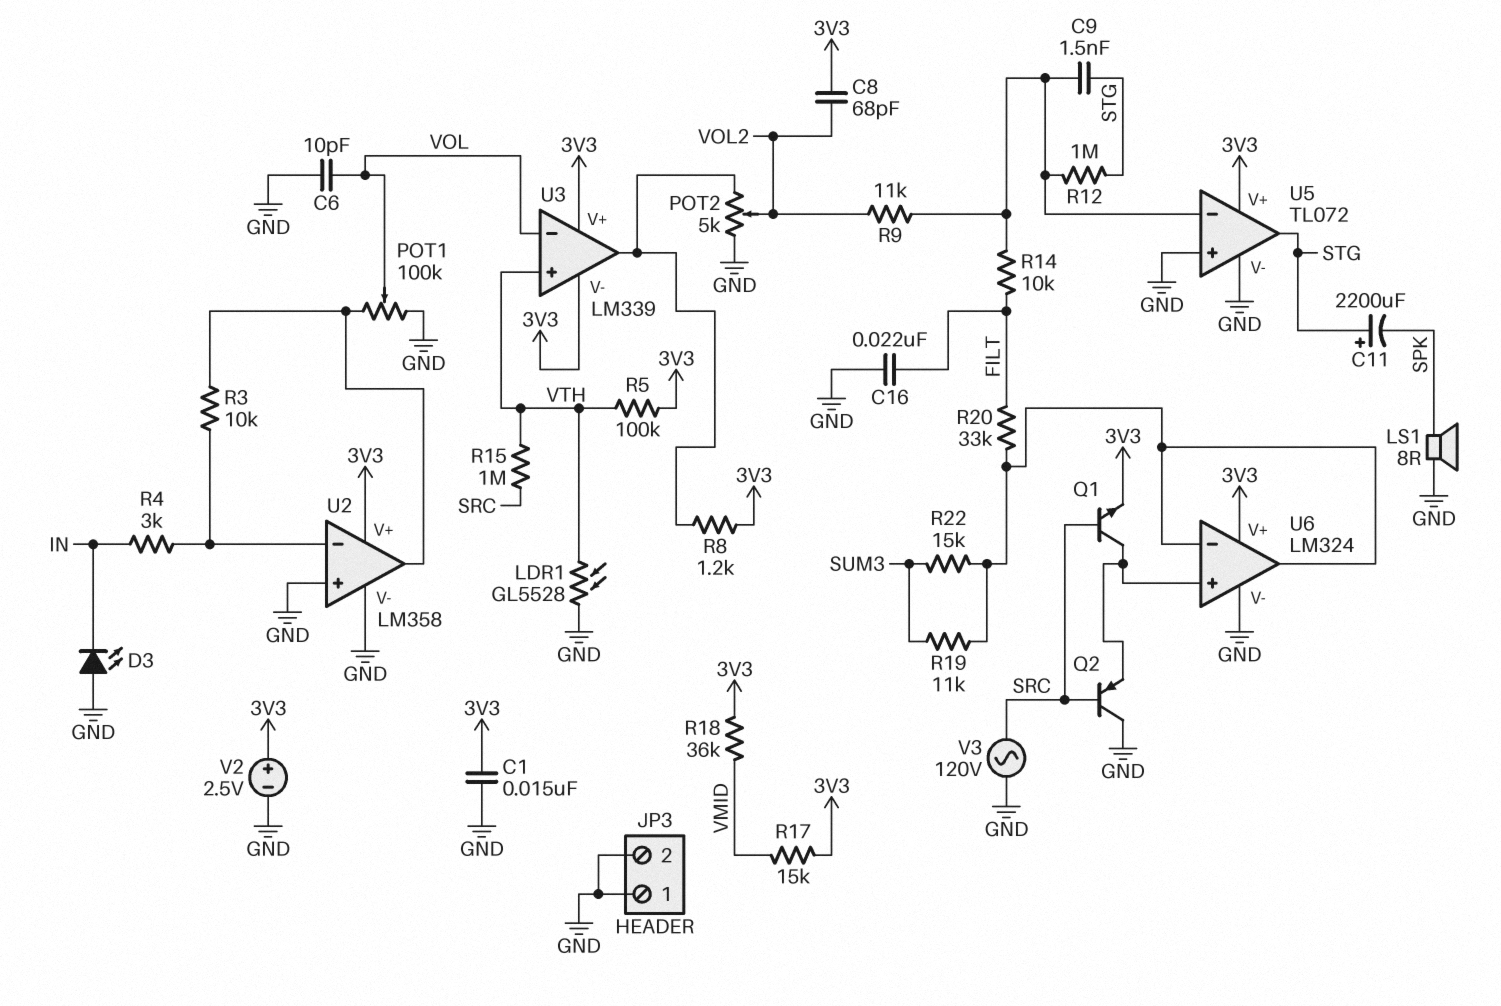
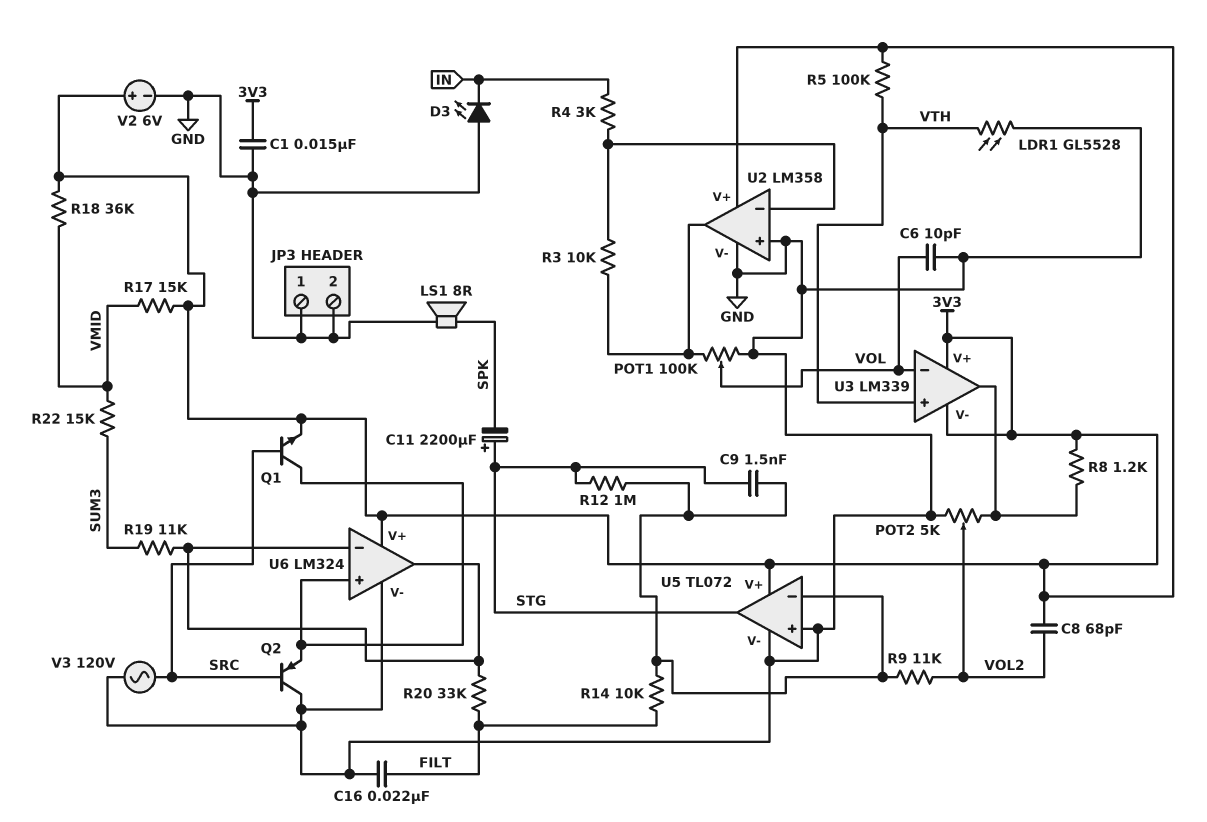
R15: 1M (SRC, VTH) -> none
R22: 15k (SUM3, U6/in-) -> 15k (SUM3, VMID)
V2: 2.5V (plus 3V3, minus GND) -> 6V (plus 3V3, minus GND)

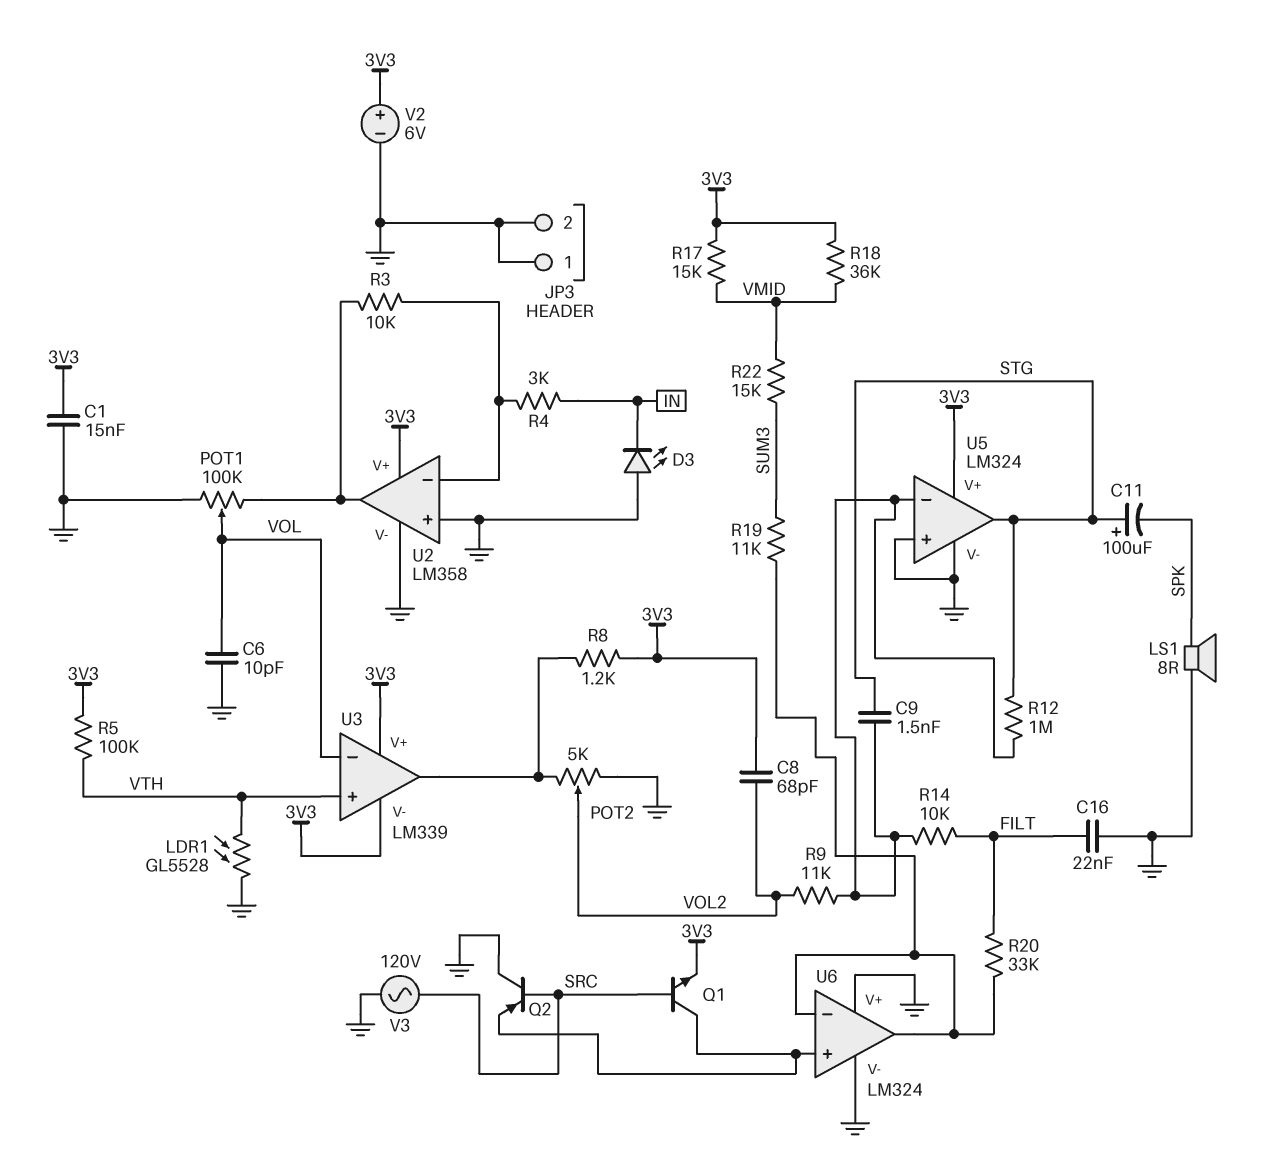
C11: 2200uF (plus STG, minus SPK) -> 100uF (plus STG, minus SPK)
U5: TL072 -> LM324
U6 pin V+: 3V3 -> GND

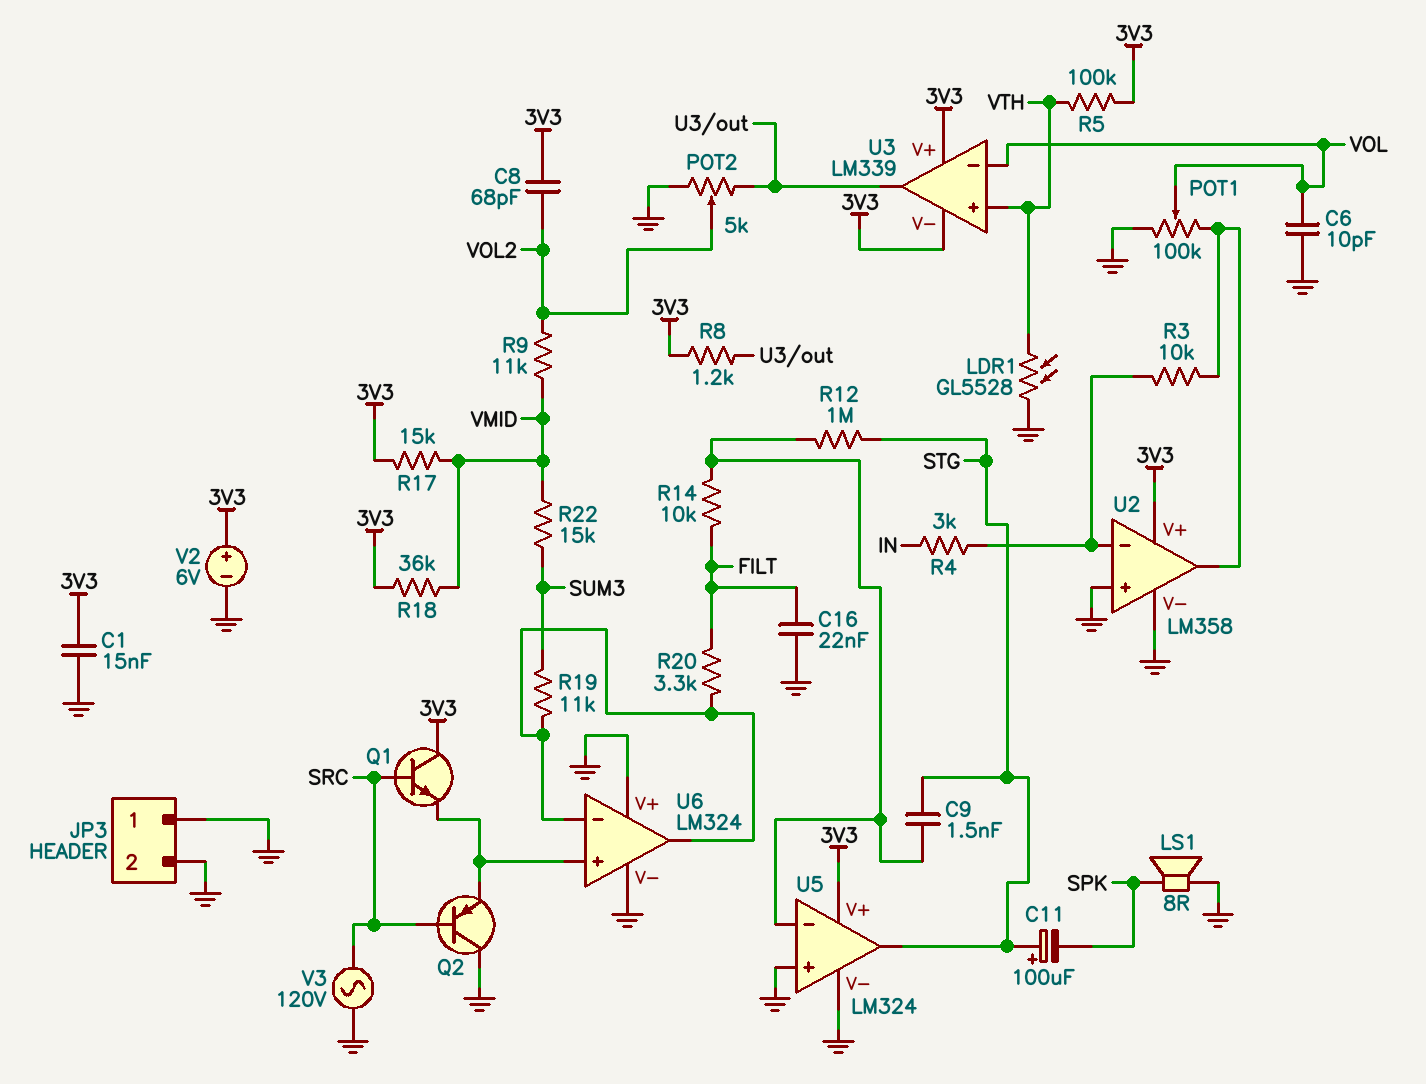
D3: LED (A GND, K IN) -> none
Q1: NPN (B SRC, C U6/in+, E 3V3) -> NPN (B SRC, C 3V3, E U6/in+)
R9: 11k (U5/in-, VOL2) -> 11k (VMID, VOL2)
R20: 33k (FILT, U6/in-) -> 3.3k (FILT, U6/in-)

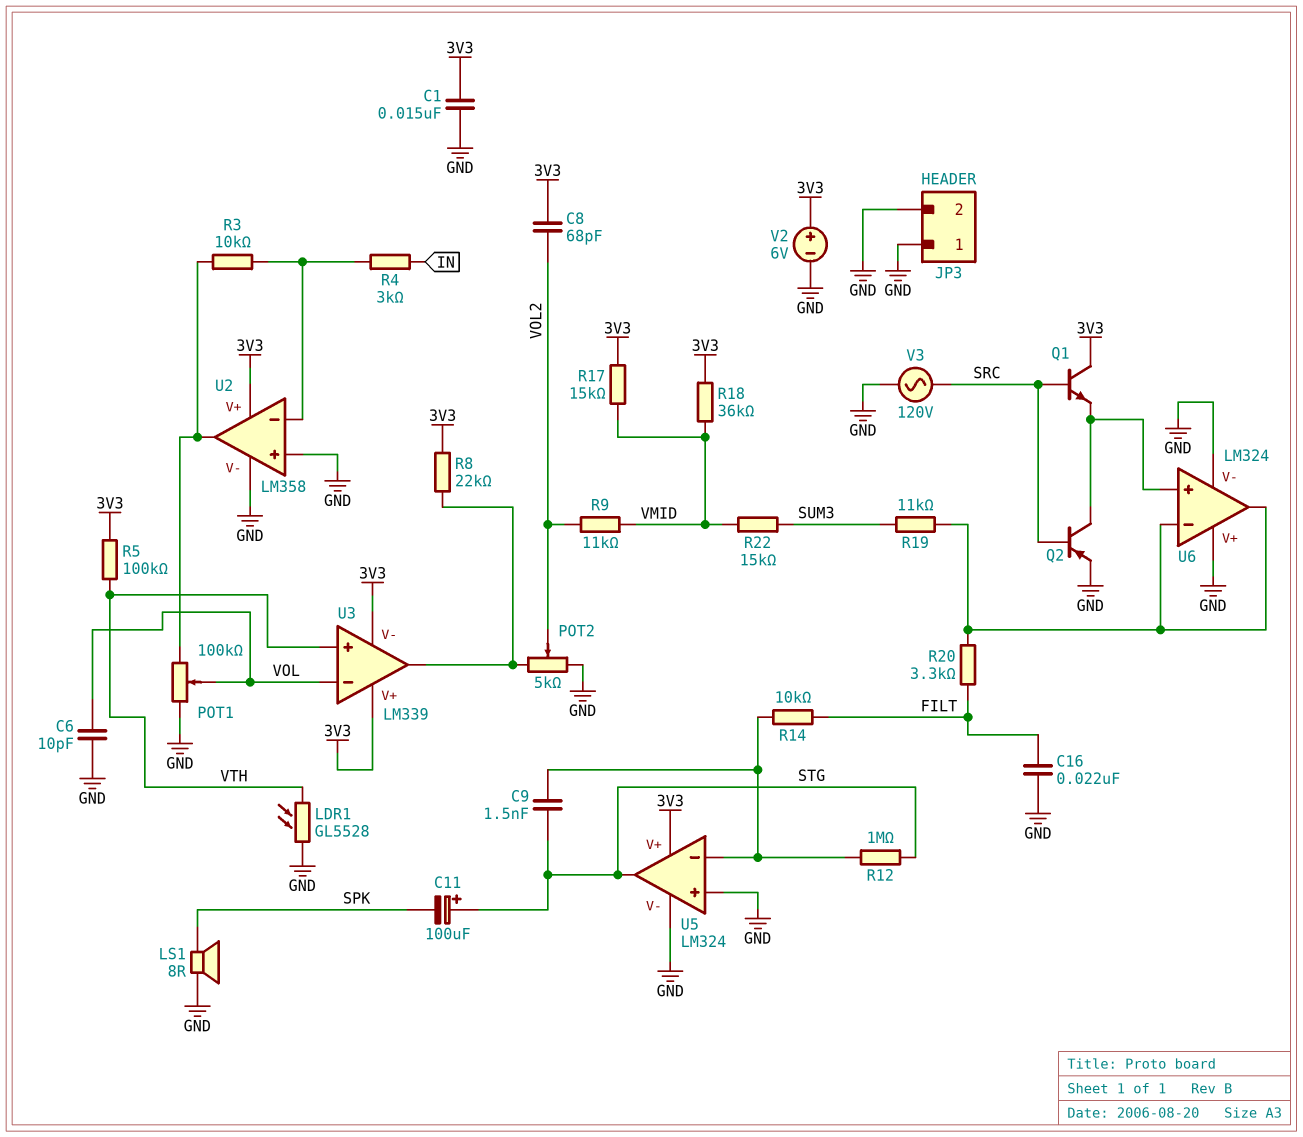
Q2: PNP (B SRC, C GND, E U6/in+) -> PNP (B SRC, C U6/in+, E GND)
R8: 1.2k (3V3, U3/out) -> 22k (3V3, U3/out)

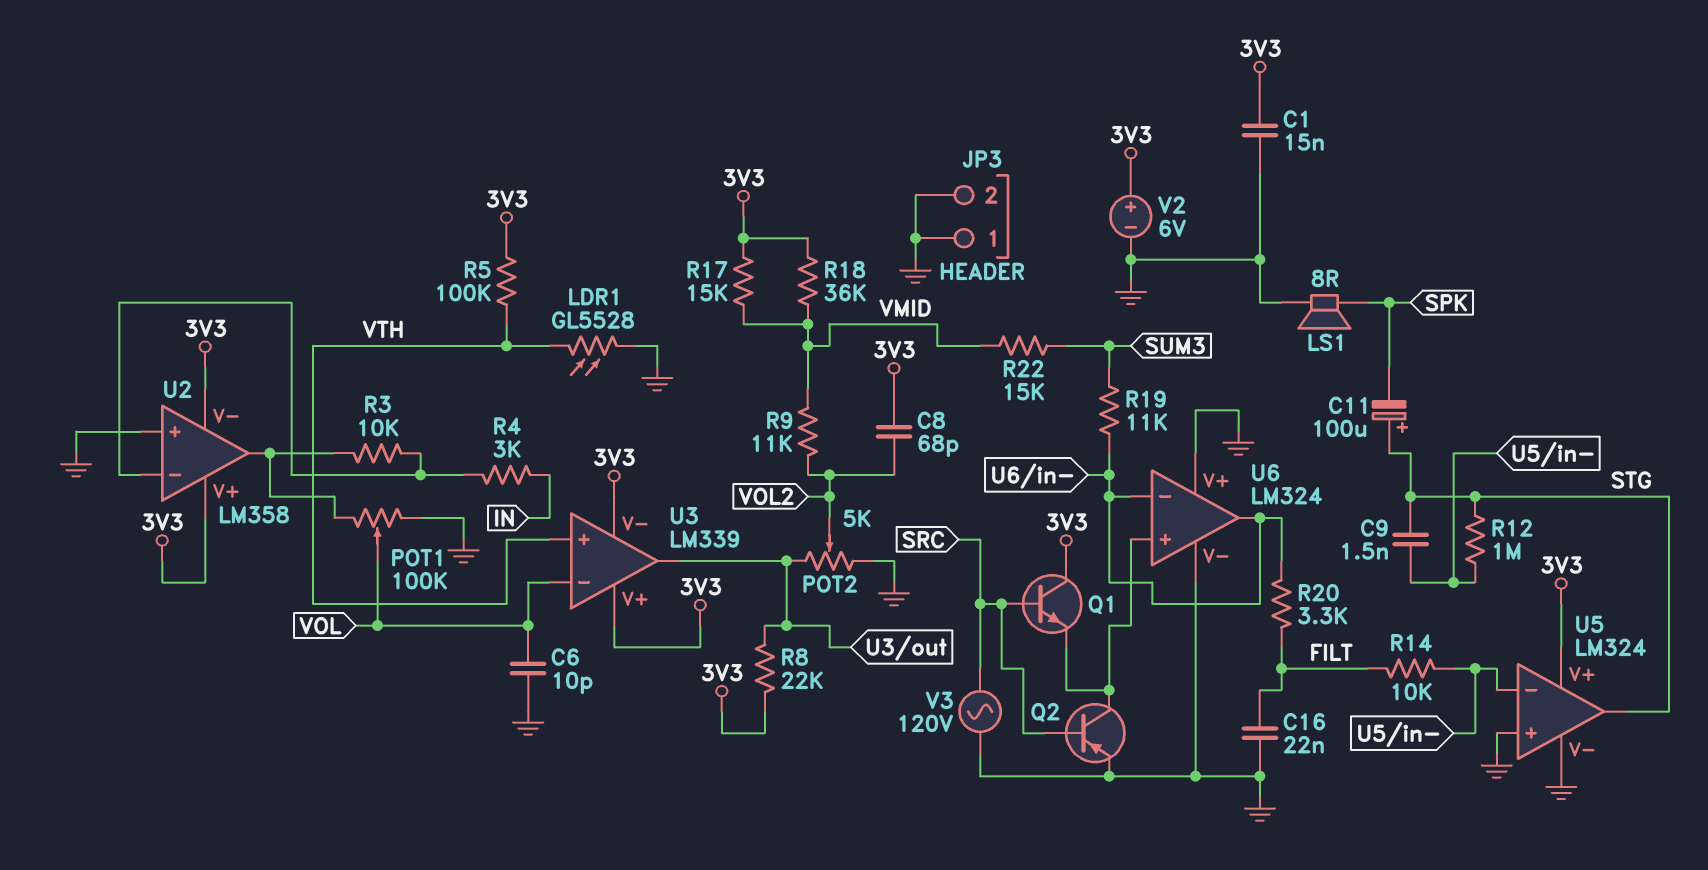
U2 pin V-: GND -> 3V3

